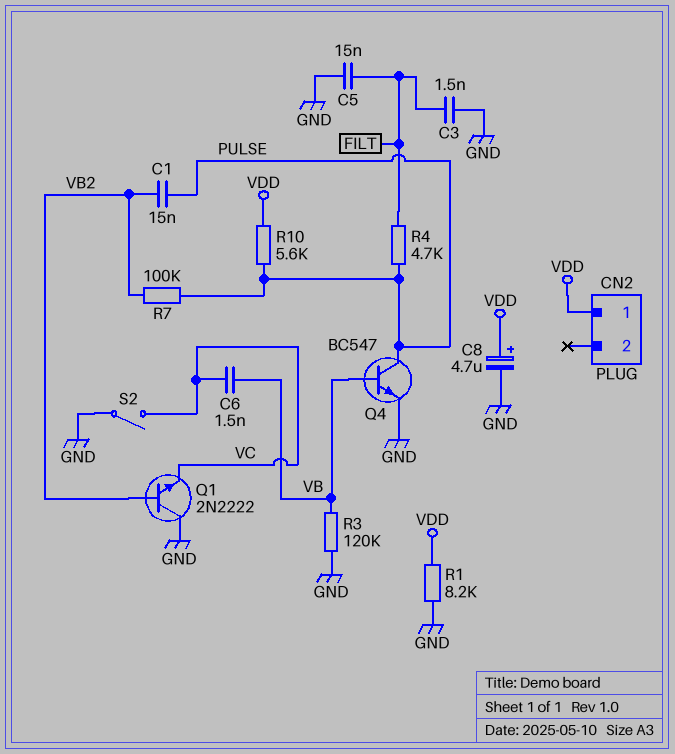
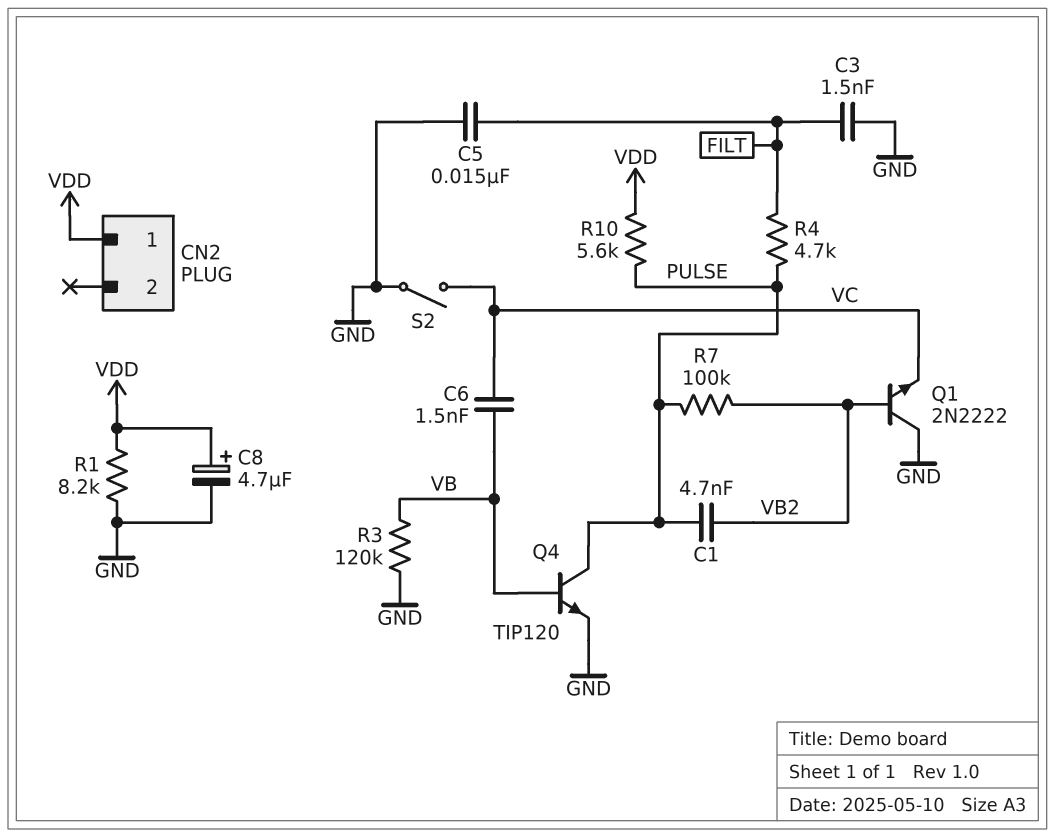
C1: 15nF (PULSE, VB2) -> 4.7nF (PULSE, VB2)
Q4: NPN BC547 (B VB, C PULSE, E GND) -> NPN TIP120 (B VB, C PULSE, E GND)

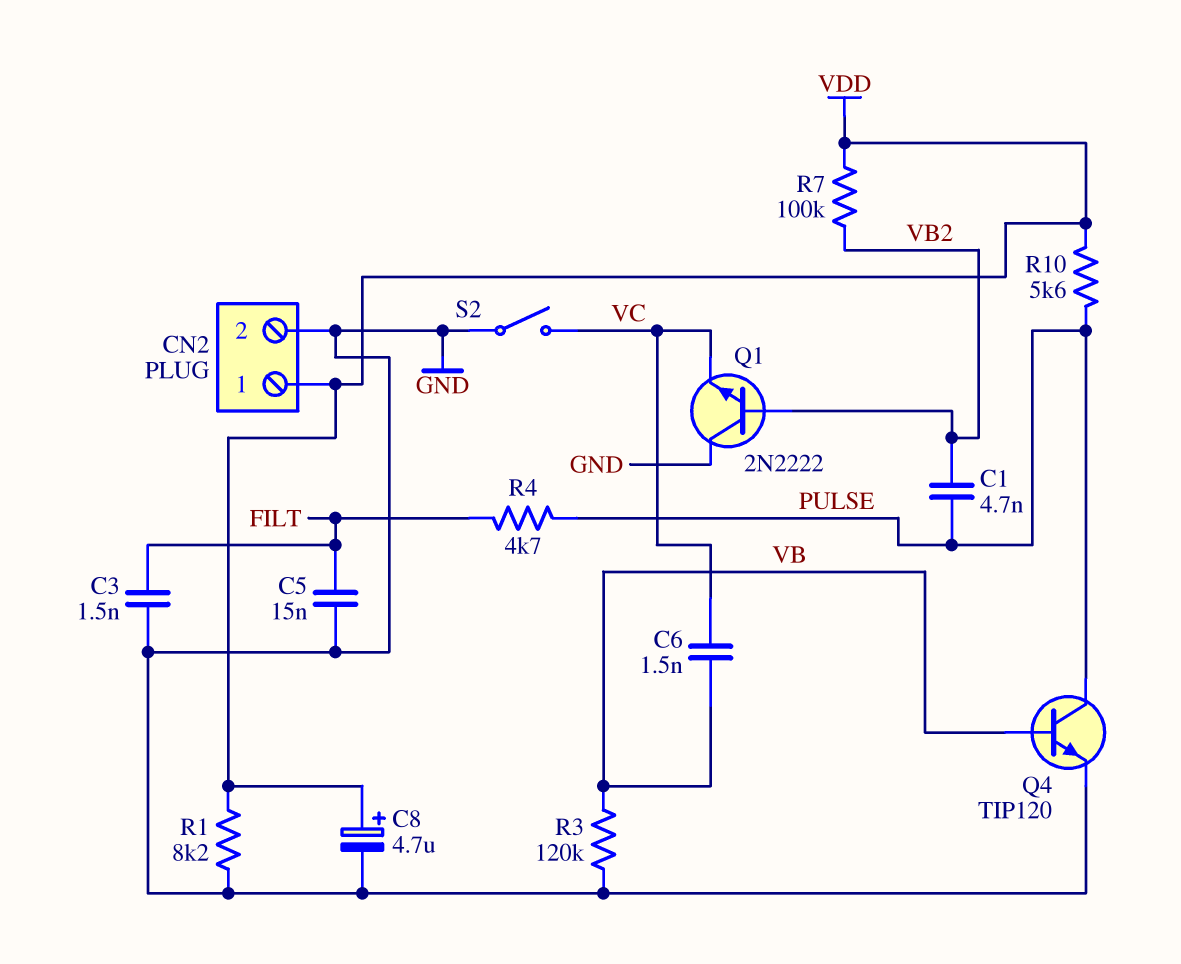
CN2 pin 2: none -> GND
R7: 100k (PULSE, VB2) -> 100k (VB2, VDD)

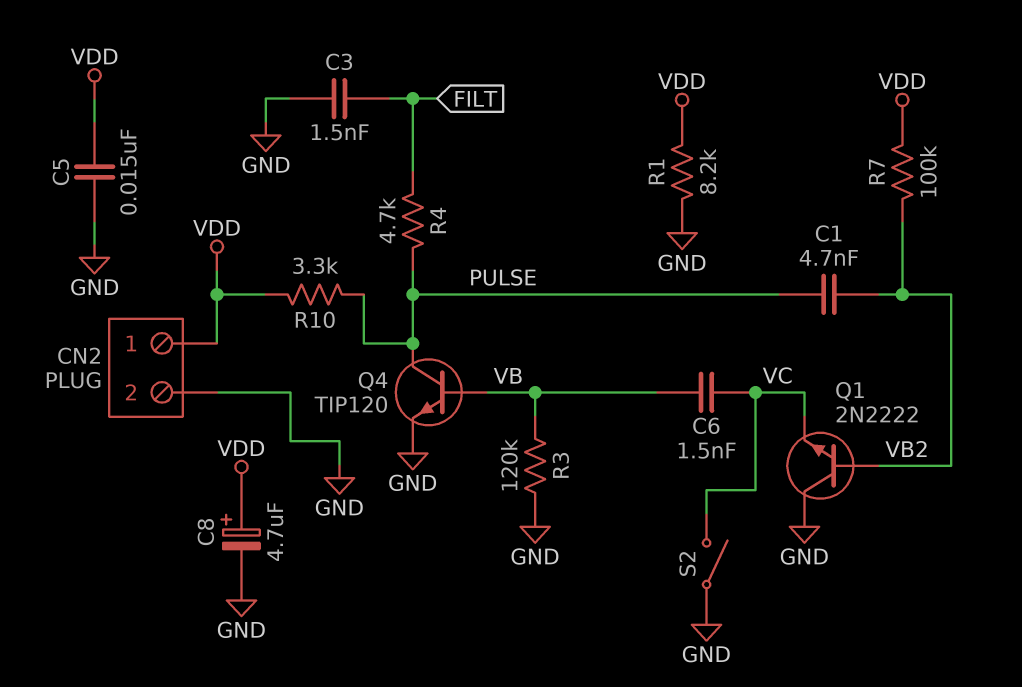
C5: 15nF (FILT, GND) -> 15nF (GND, VDD)
R10: 5.6k (PULSE, VDD) -> 3.3k (PULSE, VDD)

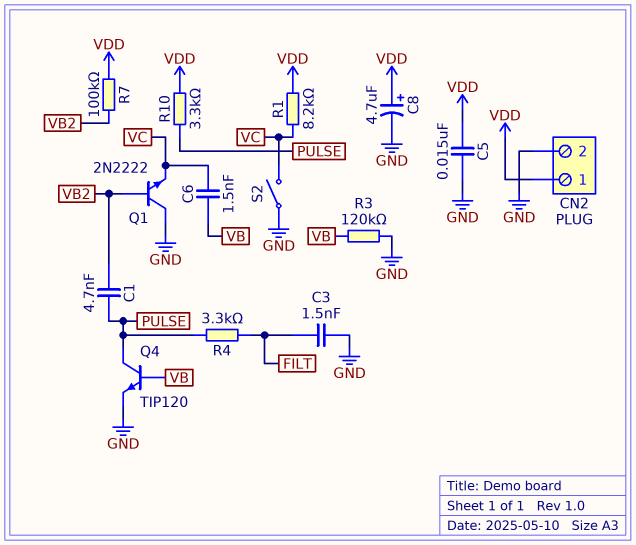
R1: 8.2k (GND, VDD) -> 8.2k (VC, VDD)
R4: 4.7k (FILT, PULSE) -> 3.3k (FILT, PULSE)

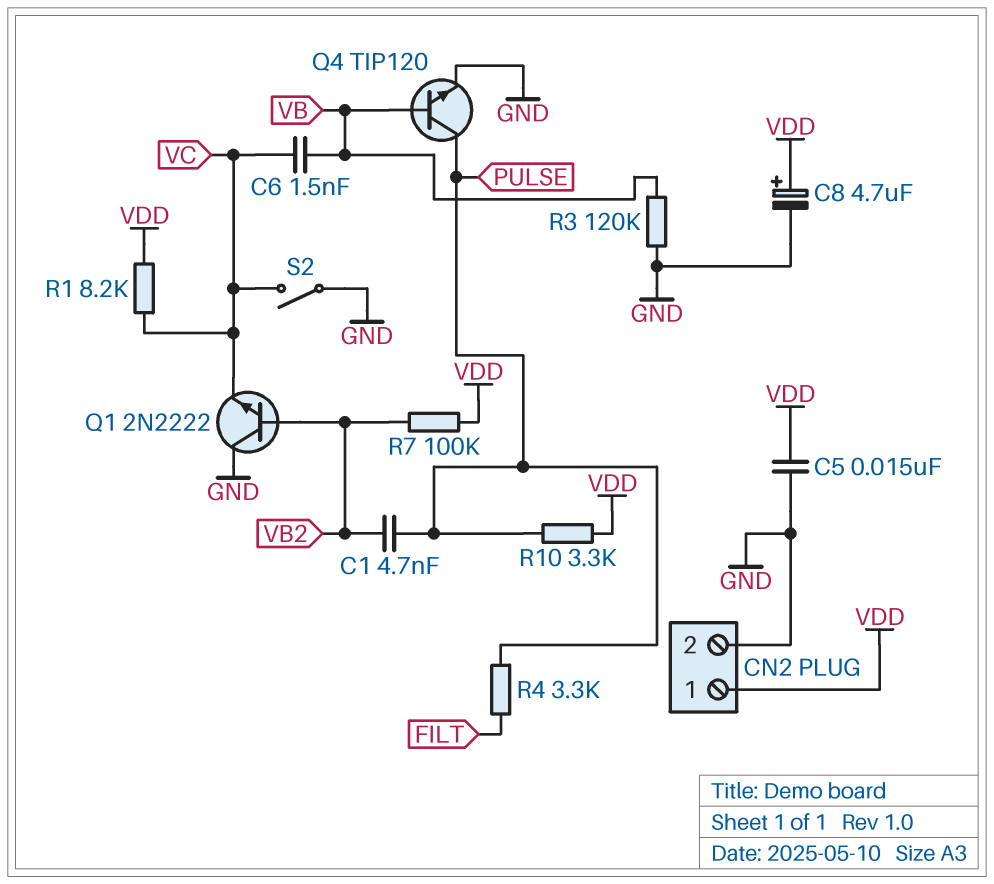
C3: 1.5nF (FILT, GND) -> none

